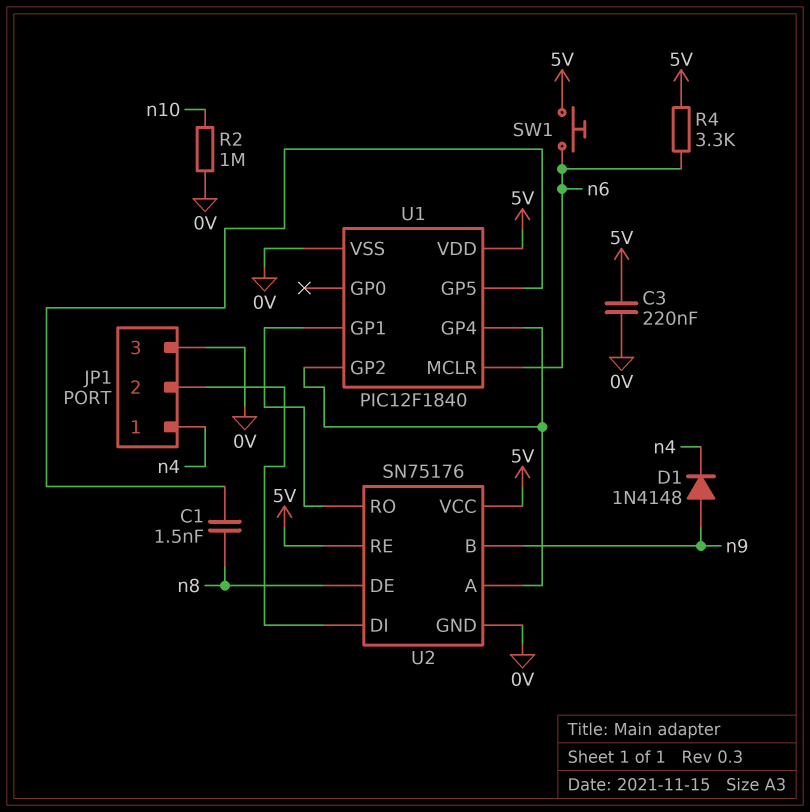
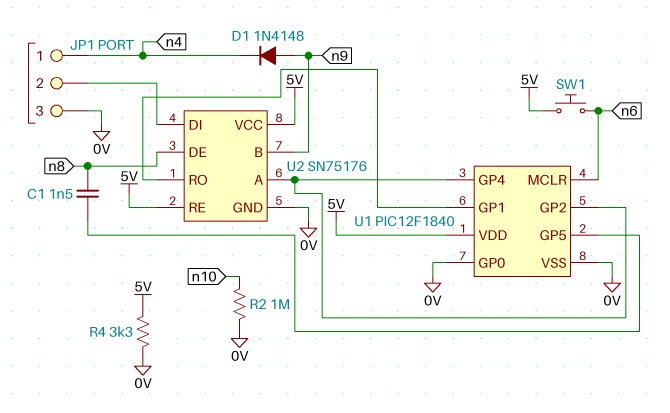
C3: 220nF (0V, 5V) -> none
R4: 3.3k (5V, n6) -> 3.3k (0V, 5V)
U1 pin GP0: none -> 0V

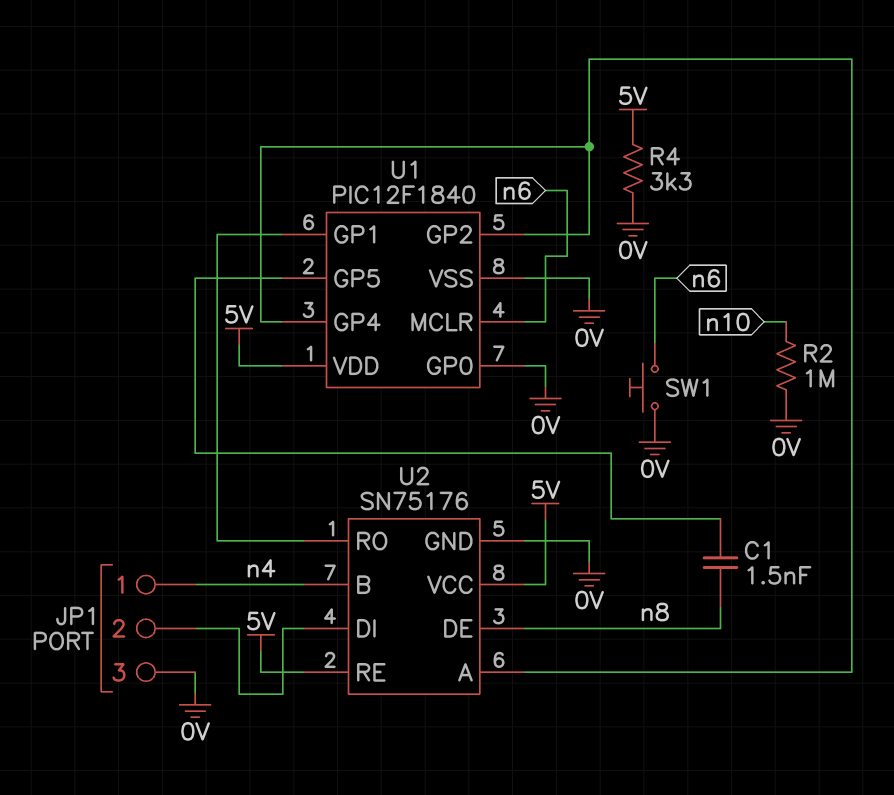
D1: diode 1N4148 (A n9, K n4) -> none
SW1: button (5V, n6) -> button (0V, n6)
U2 pin B: n9 -> n4

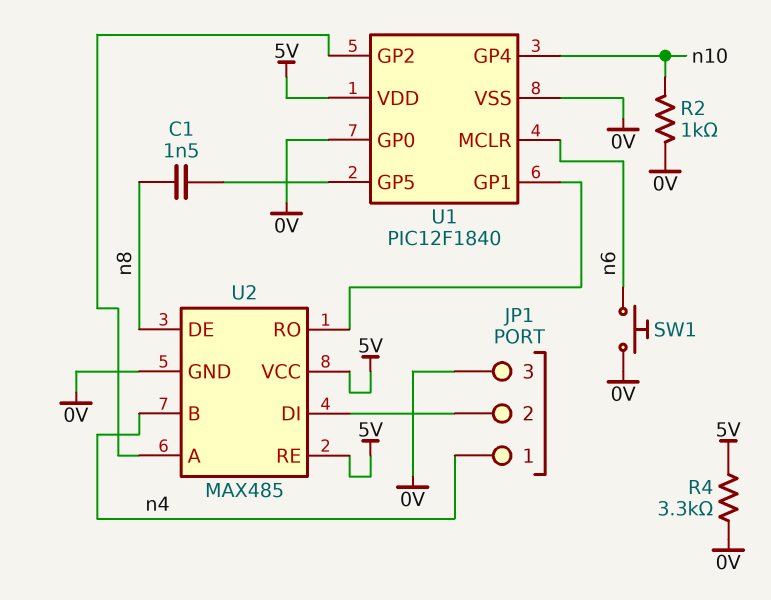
R2: 1M (0V, n10) -> 1k (0V, n10)
U1 pin GP4: U1/GP2 -> n10
U2: SN75176 -> MAX485

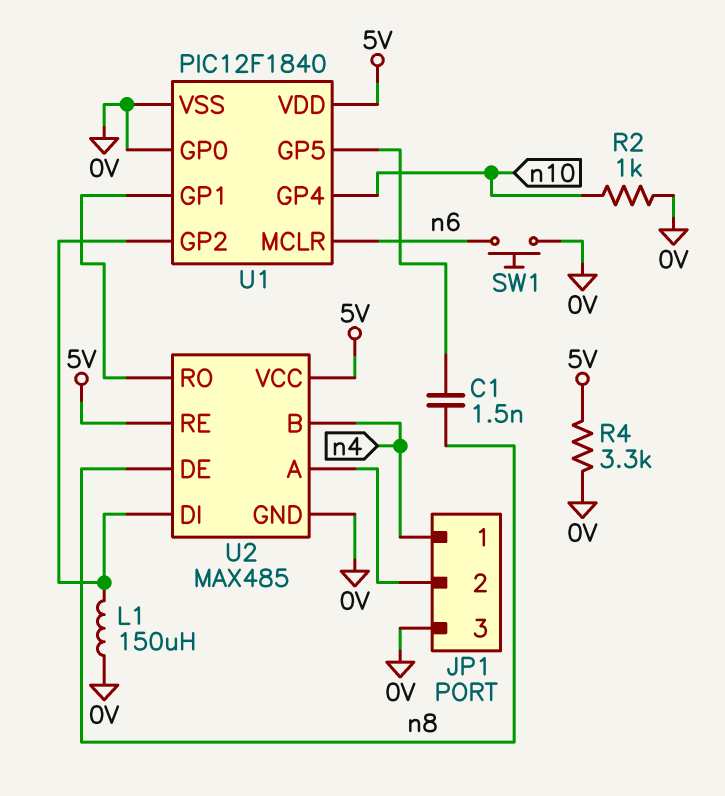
L1: none -> 150uH (0V, U1/GP2)
U2 pin A: U1/GP2 -> JP1/2
U2 pin DI: JP1/2 -> U1/GP2

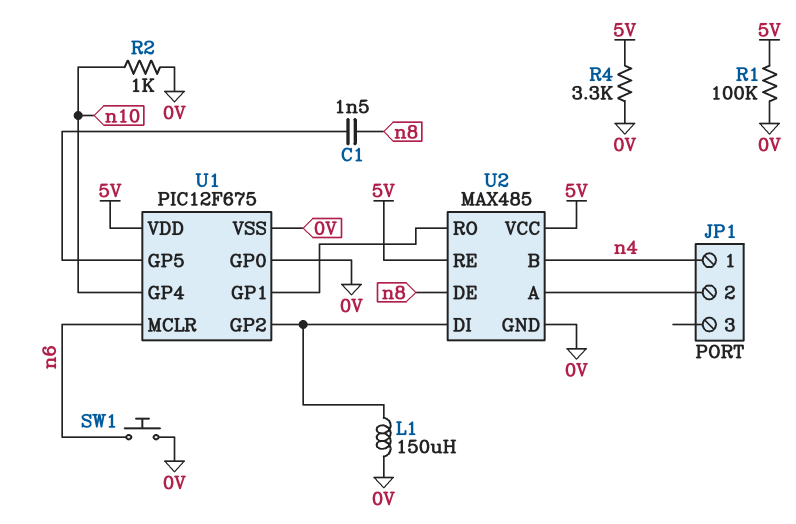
JP1 pin 3: 0V -> none
R1: none -> 100k (0V, 5V)
U1: PIC12F1840 -> PIC12F675

